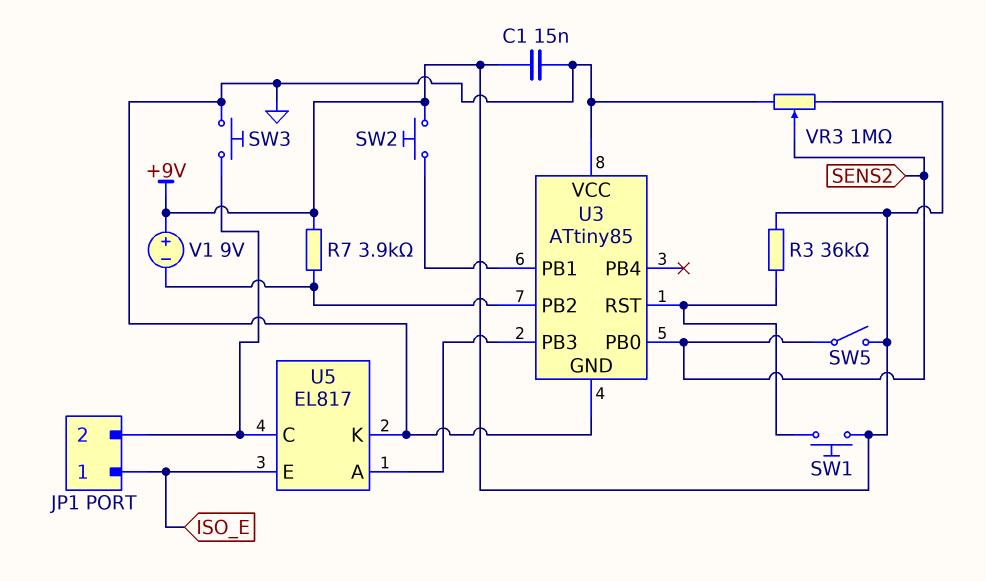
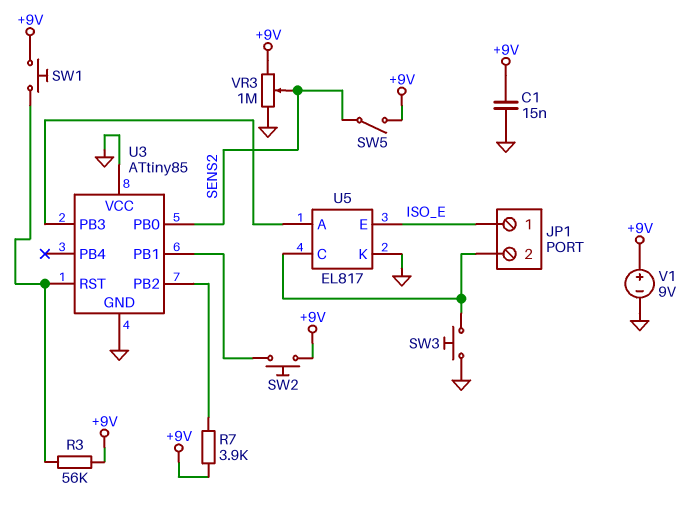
R3: 36k (+9V, U3/RST) -> 56k (+9V, U3/RST)
V1: 9V (plus +9V, minus U3/PB2) -> 9V (plus +9V, minus GND)

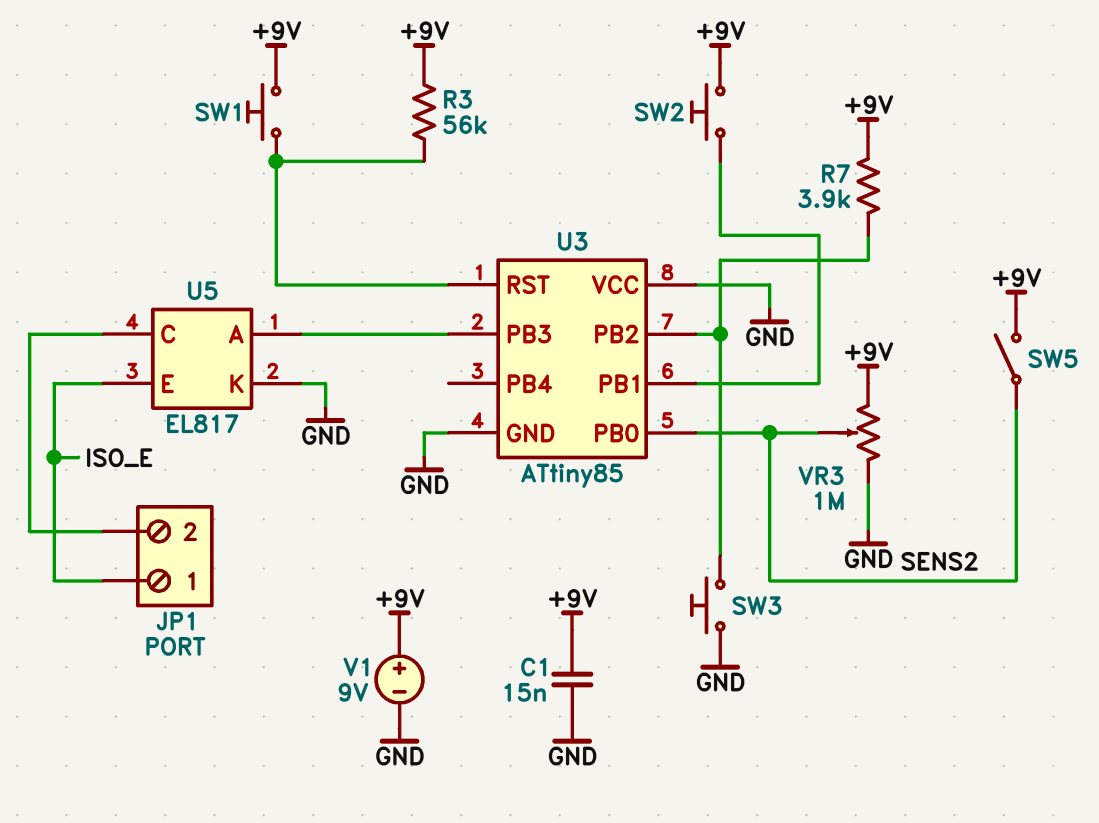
SW3: button (GND, JP1/2) -> button (GND, U3/PB2)

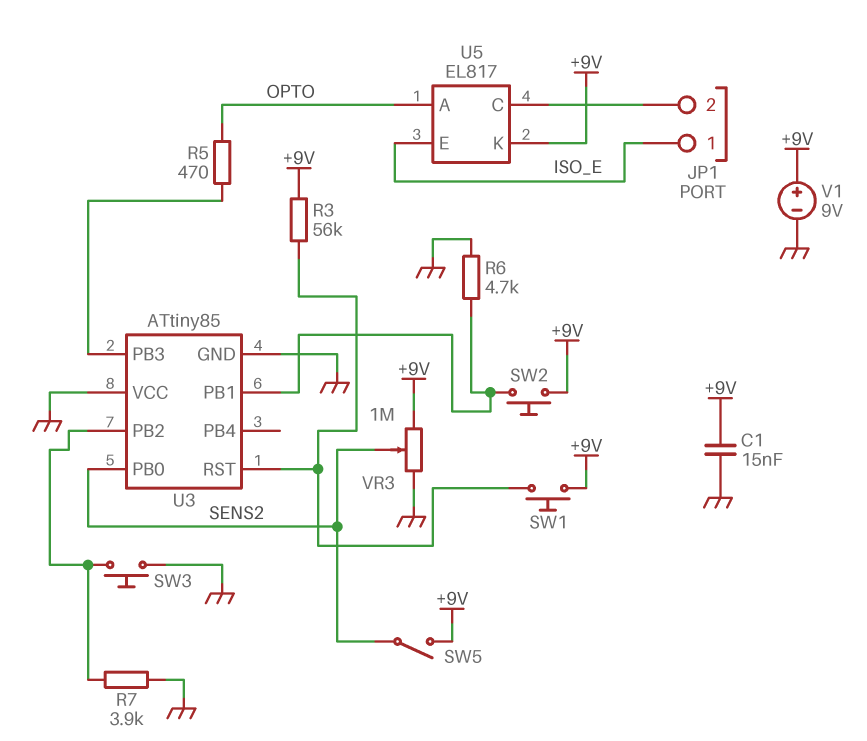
R5: none -> 470 (OPTO, U3/PB3)
R6: none -> 4.7k (GND, U3/PB1)
R7: 3.9k (+9V, U3/PB2) -> 3.9k (GND, U3/PB2)
U5 pin A: U3/PB3 -> OPTO
U5 pin K: GND -> +9V

